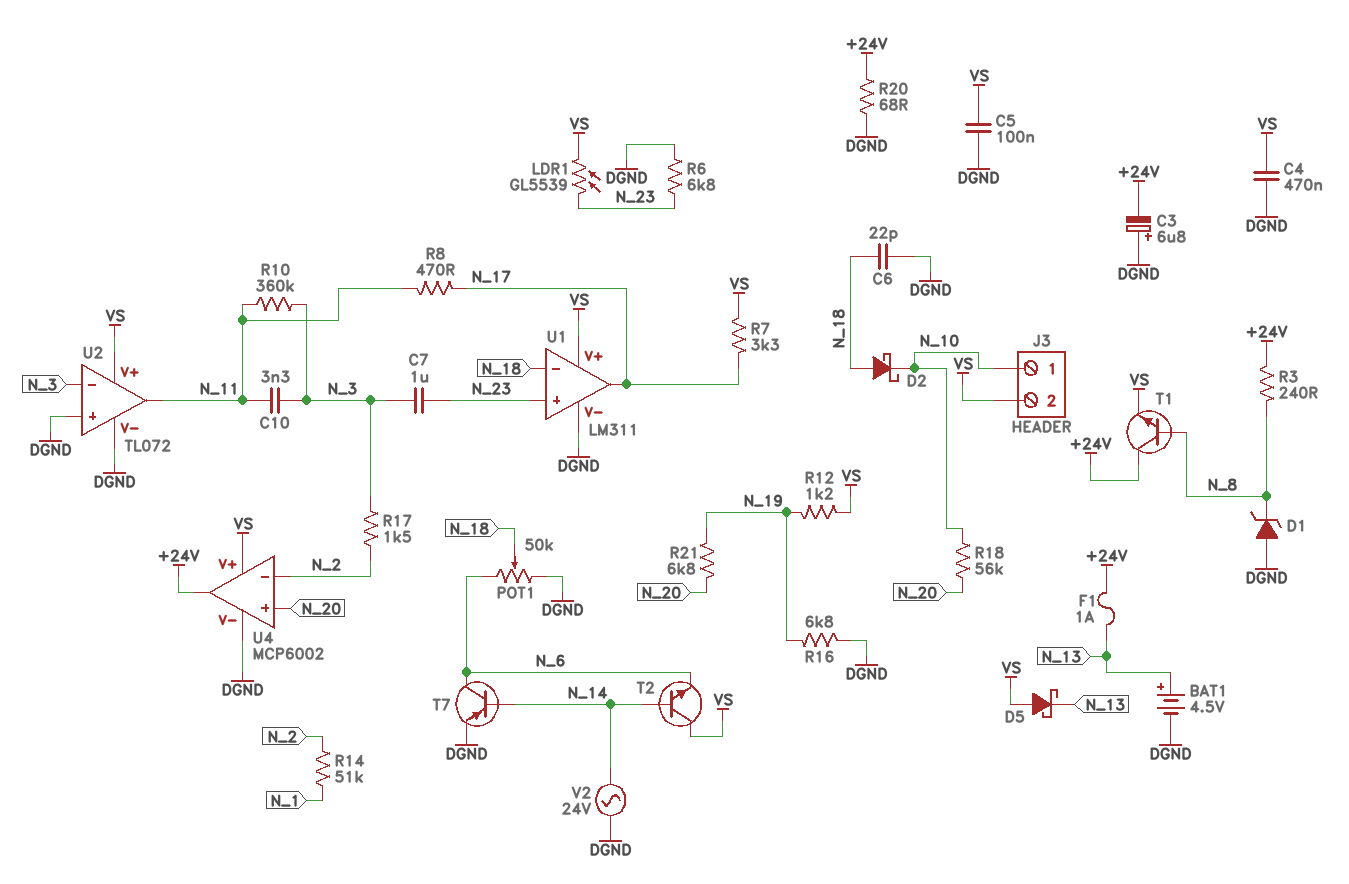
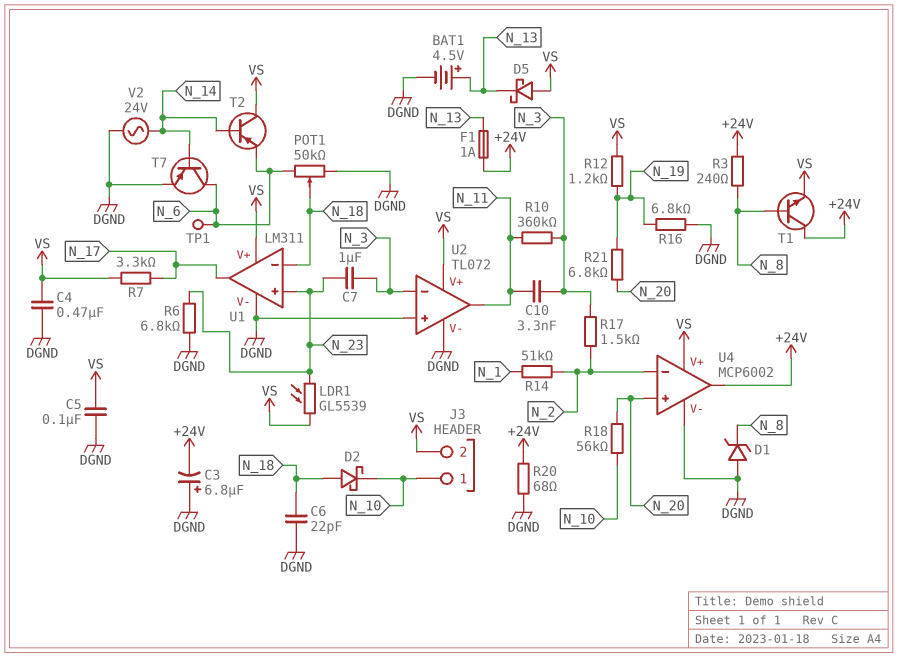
R8: 470 (N_11, N_17) -> none
T2: NPN (B N_14, C VS, E N_6) -> PNP (B N_14, C VS, E N_6)
TP1: none -> test point (N_6)

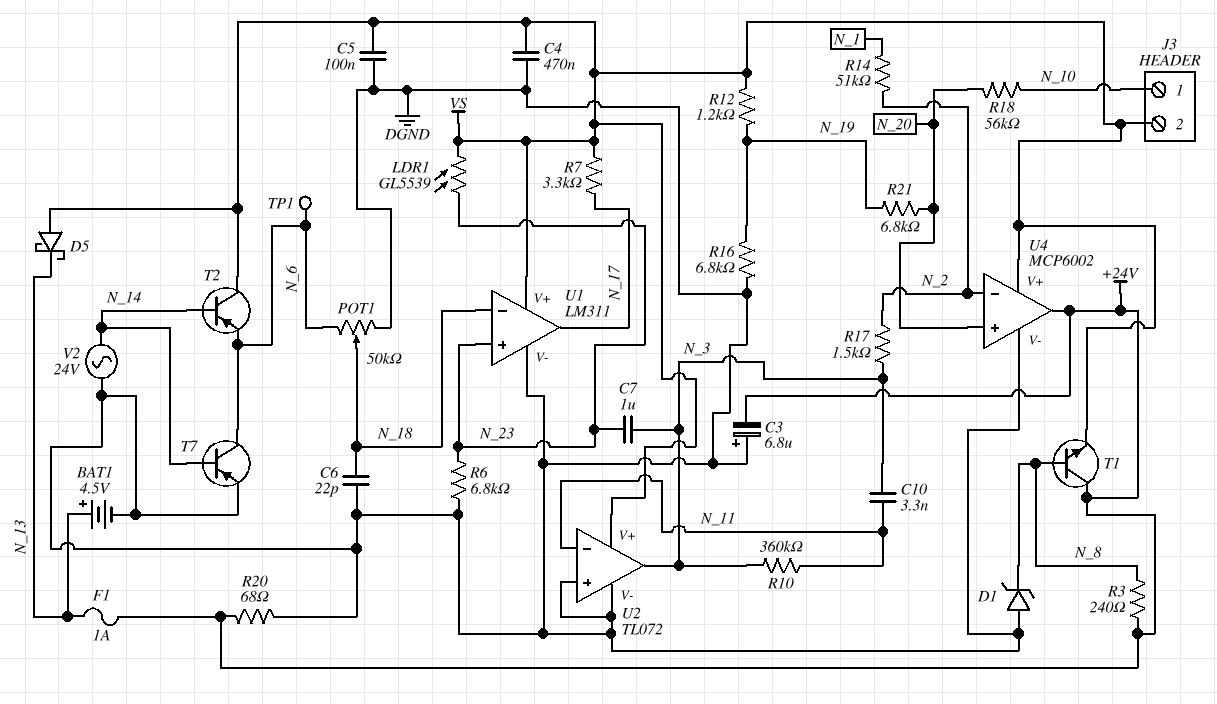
D2: schottky (A N_18, K N_10) -> none
U2 pin in-: N_3 -> N_11
U2 pin out: N_11 -> N_3

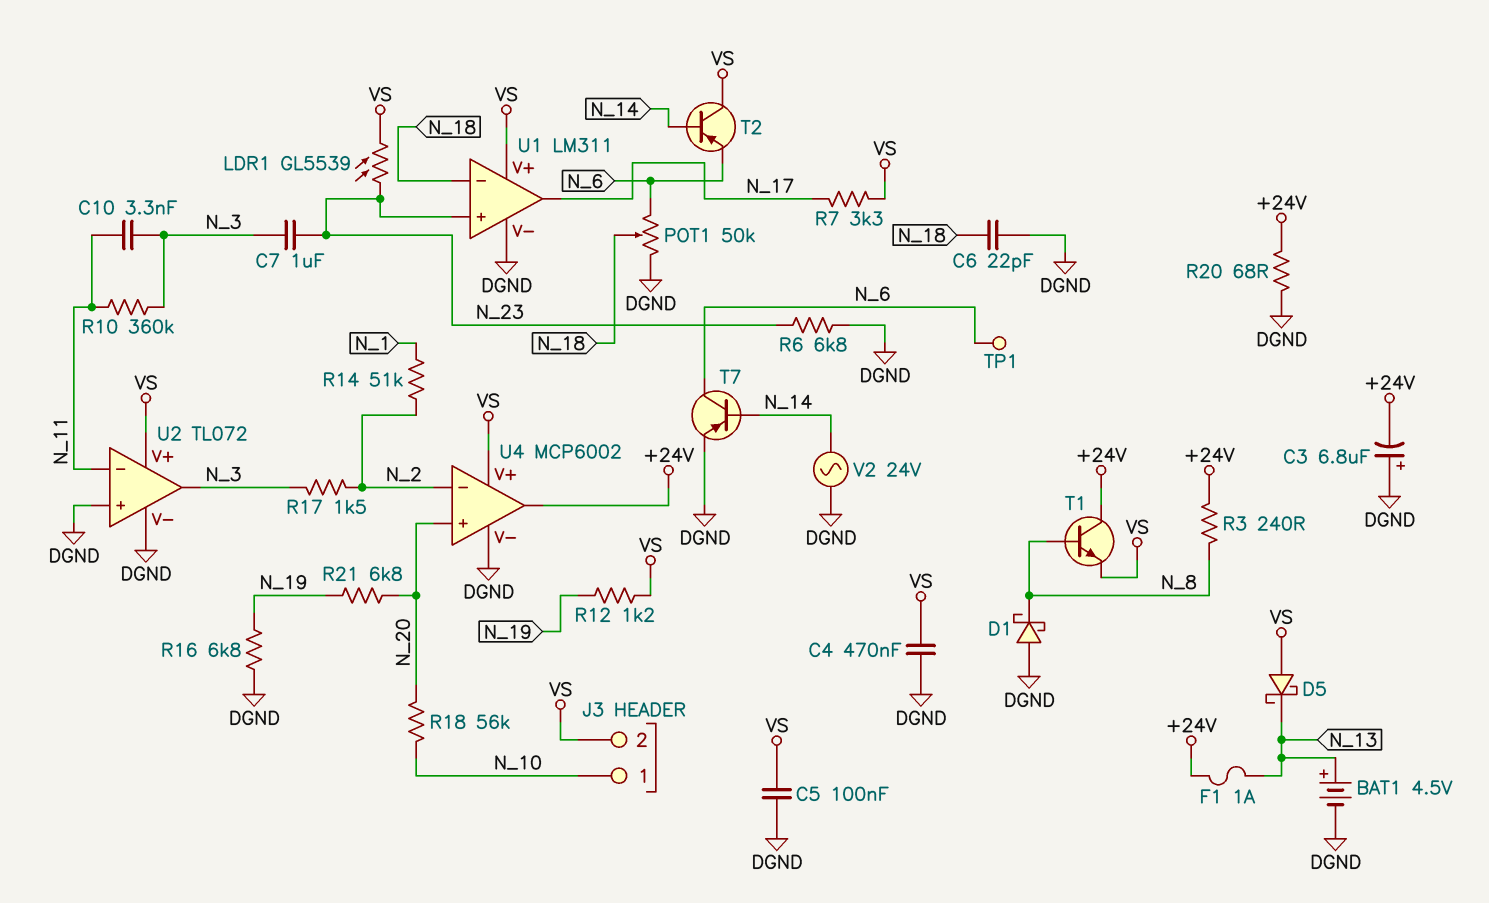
D1: zener (A DGND, K N_8) -> schottky (A DGND, K N_8)

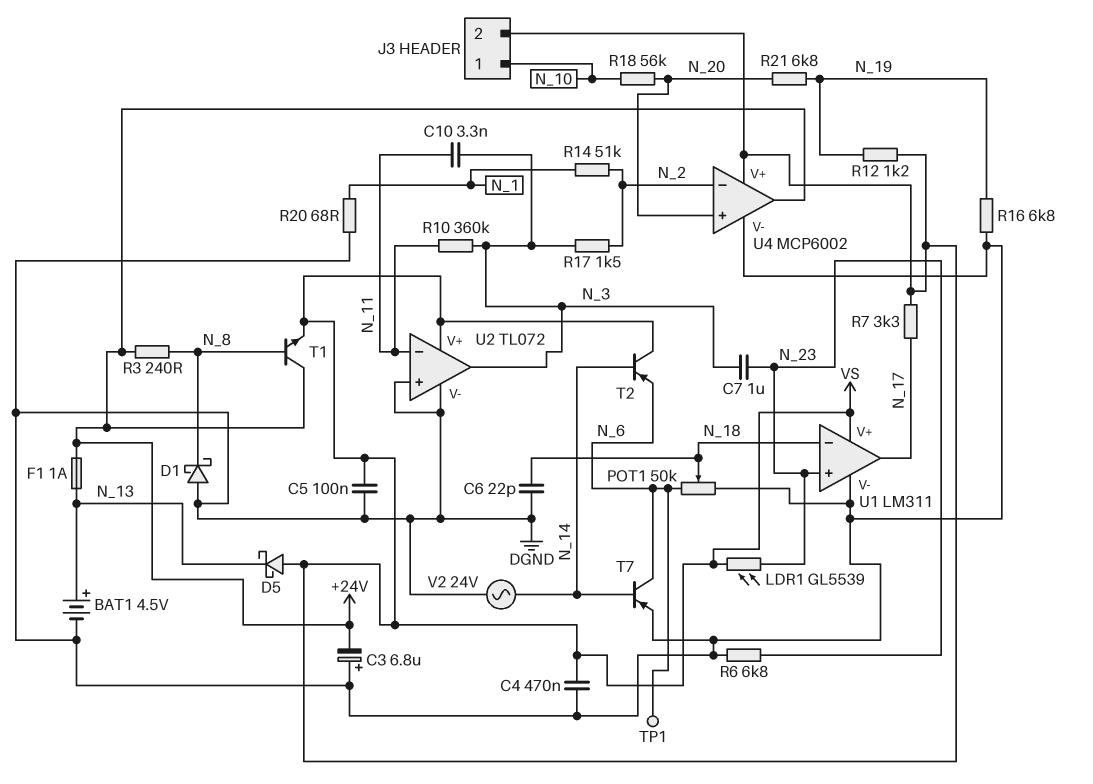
R20: 68 (+24V, DGND) -> 68 (DGND, N_1)

